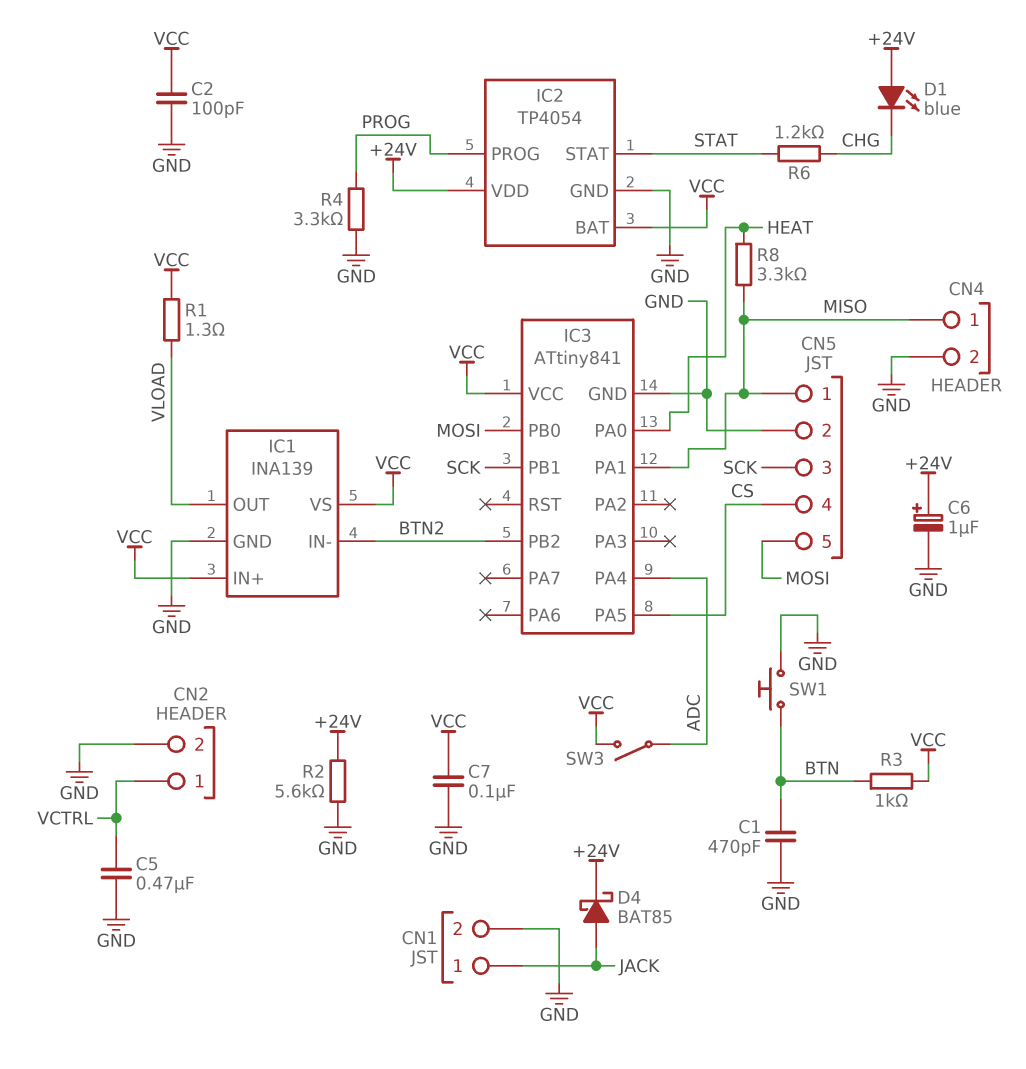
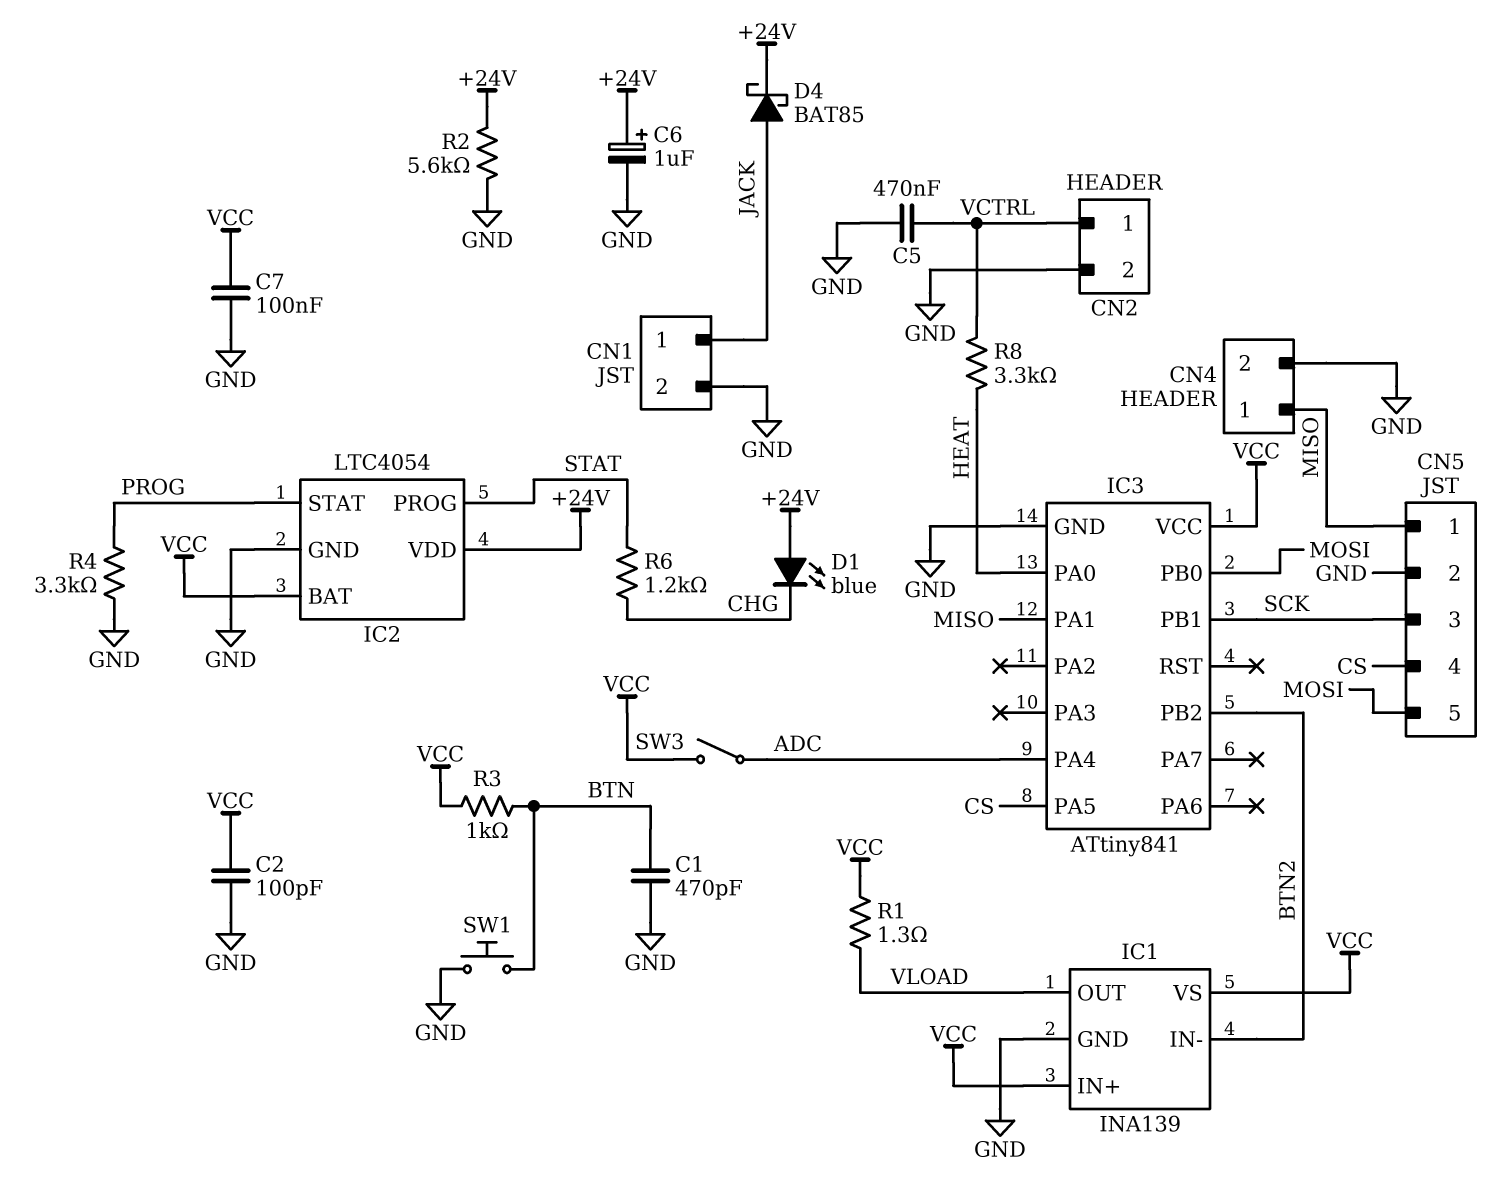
IC2: TP4054 -> LTC4054
IC2 pin PROG: PROG -> STAT
IC2 pin STAT: STAT -> PROG
R8: 3.3k (HEAT, MISO) -> 3.3k (HEAT, VCTRL)

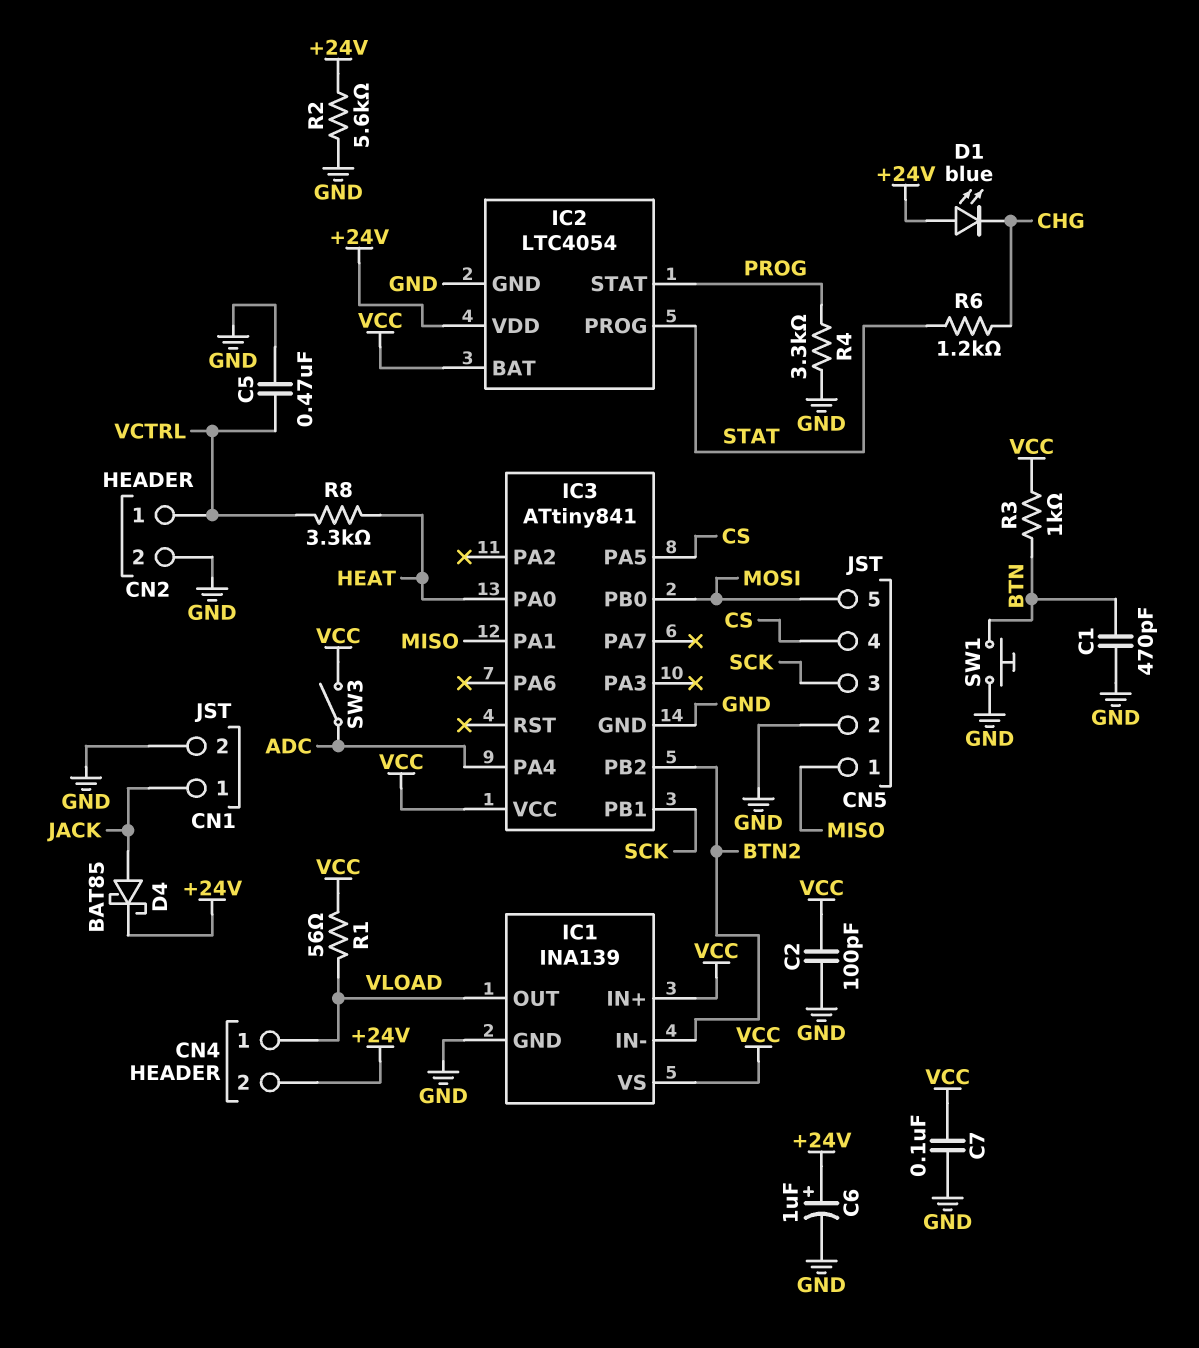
CN4 pin 1: MISO -> VLOAD
CN4 pin 2: GND -> +24V
R1: 1.3 (VCC, VLOAD) -> 56 (VCC, VLOAD)

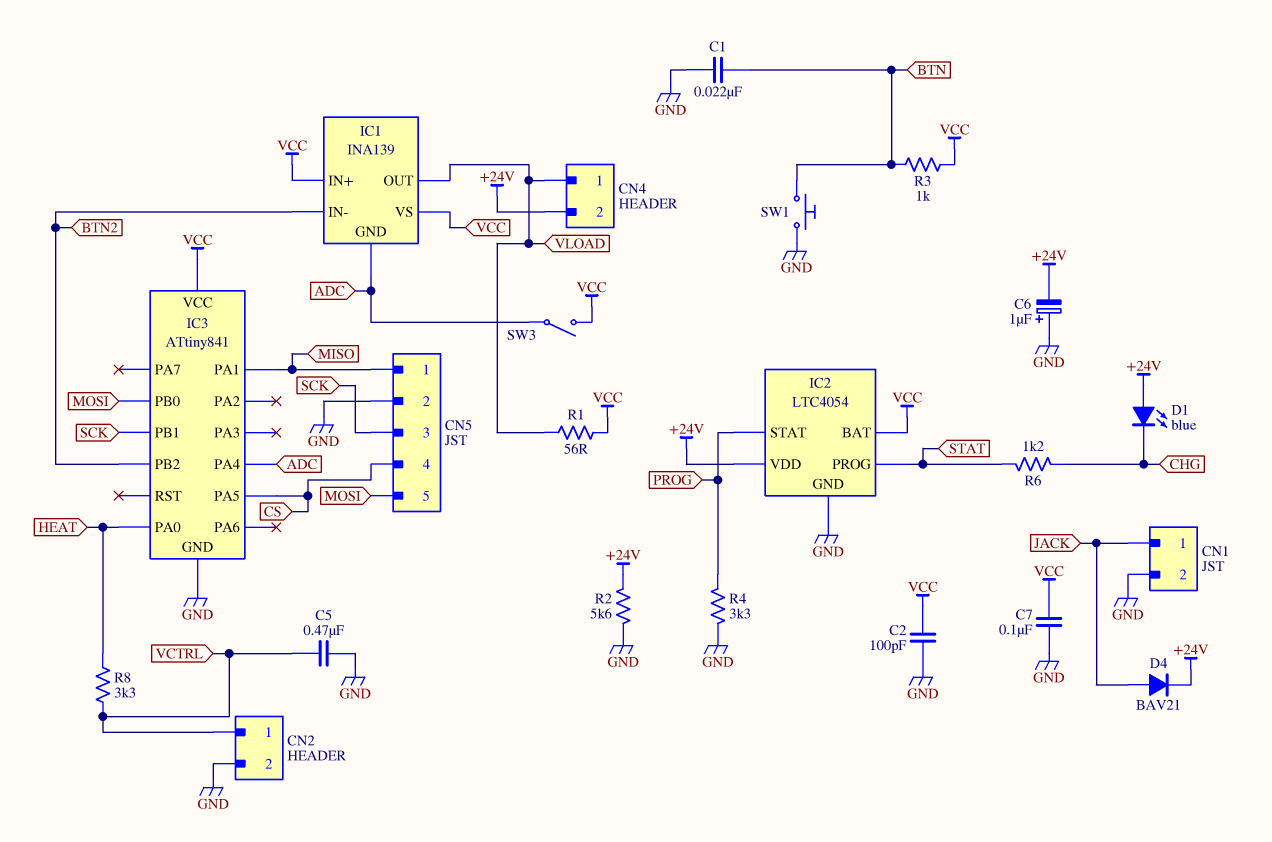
C1: 470pF (BTN, GND) -> 22nF (BTN, GND)
C6: 1uF (plus +24V, minus GND) -> 1uF (plus GND, minus +24V)
D4: schottky BAT85 (A JACK, K +24V) -> diode BAV21 (A JACK, K +24V)
IC1 pin GND: GND -> ADC

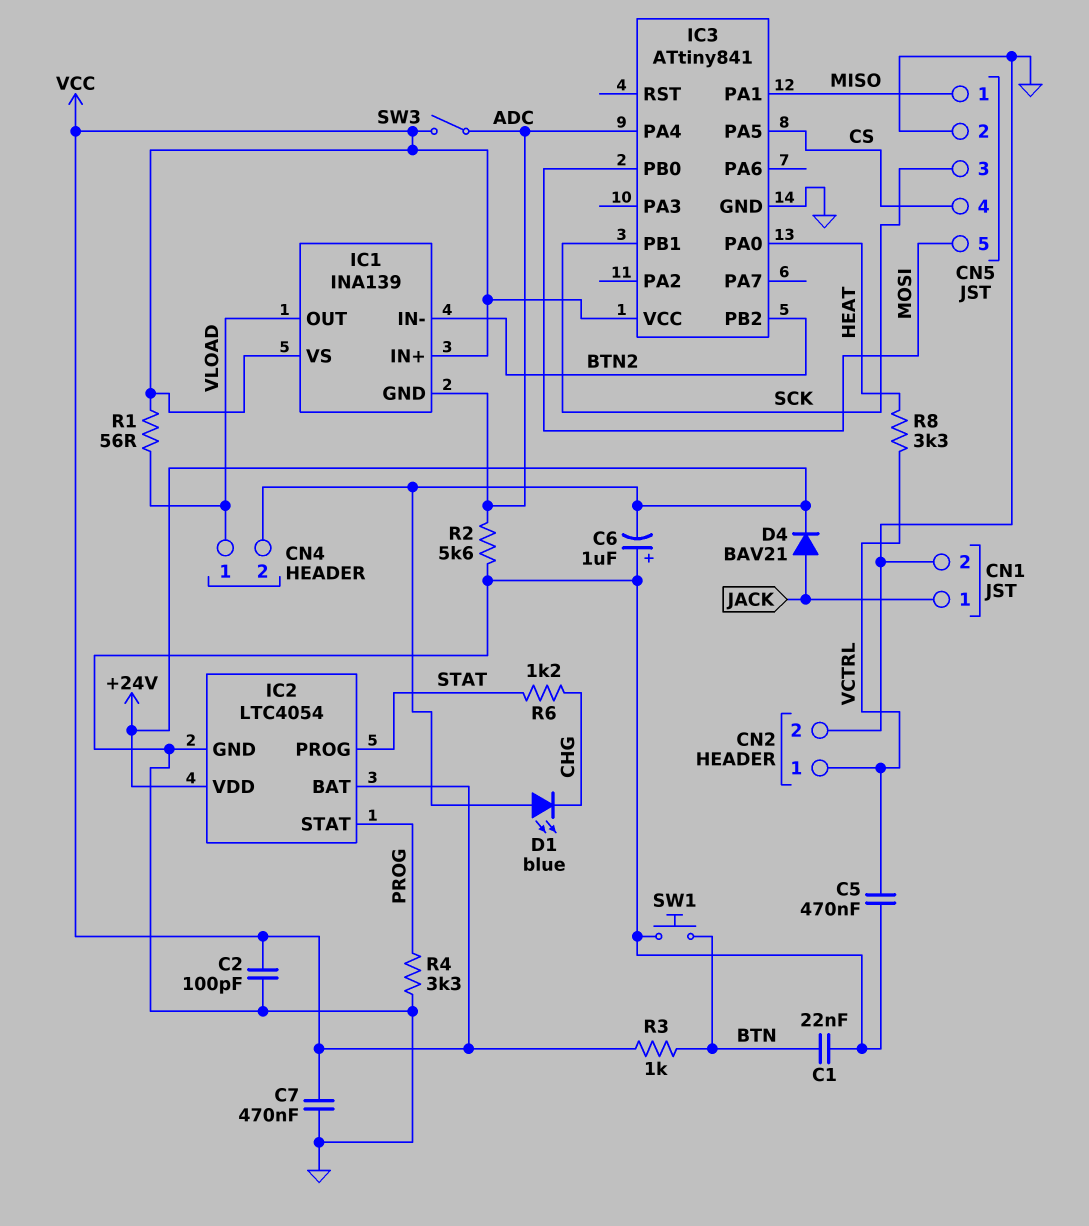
C7: 100nF (GND, VCC) -> 470nF (GND, VCC)
R2: 5.6k (+24V, GND) -> 5.6k (ADC, GND)

